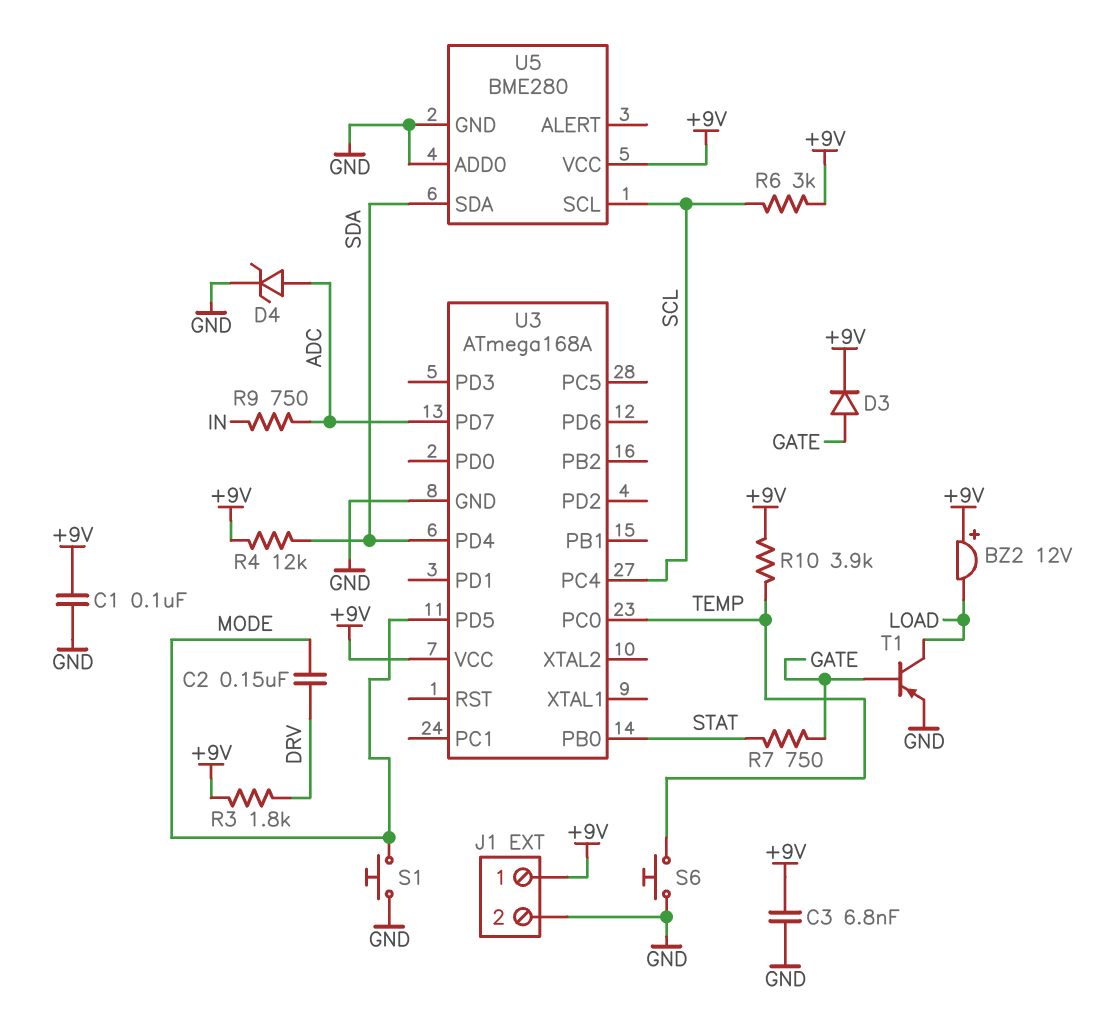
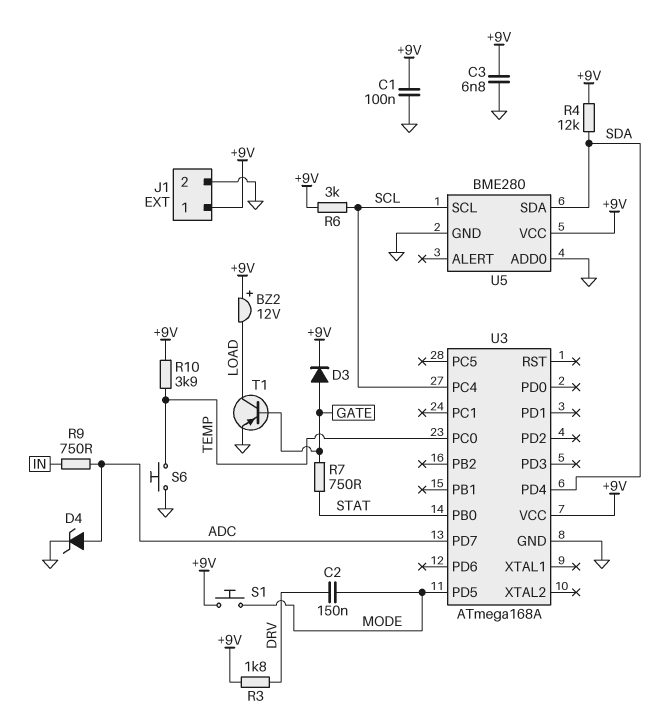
S1: button (GND, MODE) -> button (+9V, MODE)

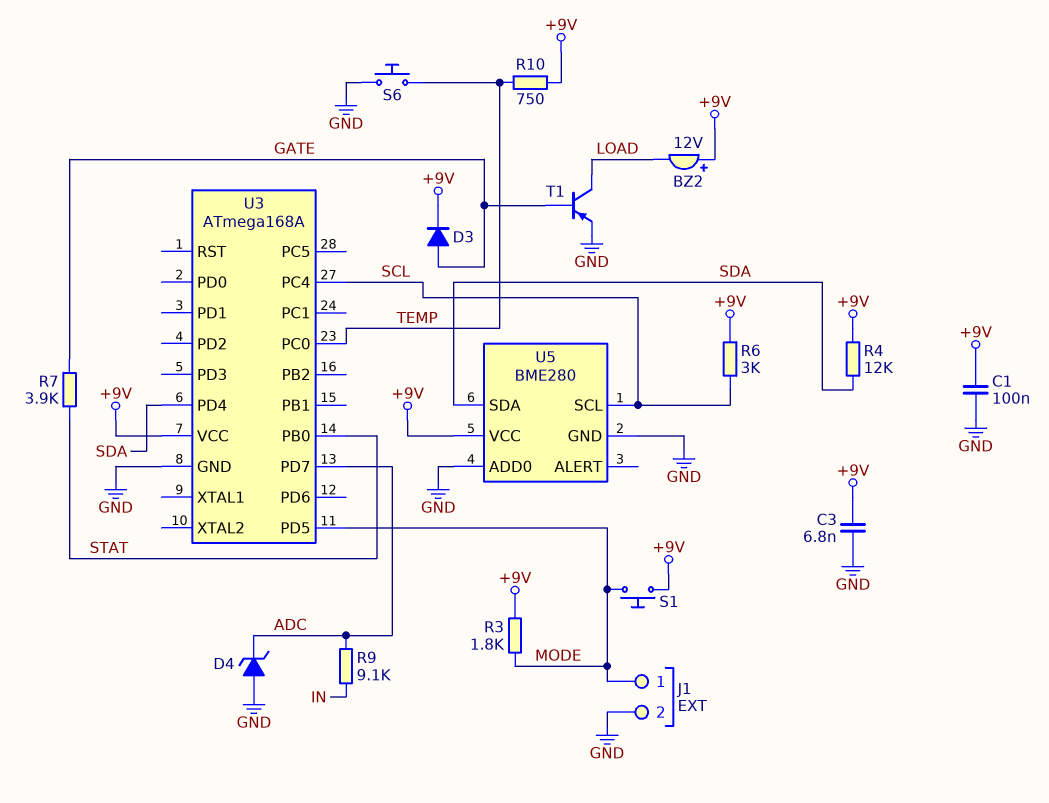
C2: 150nF (DRV, MODE) -> none
D4: zener (A ADC, K GND) -> zener (A GND, K ADC)
J1 pin 1: +9V -> MODE
R3: 1.8k (+9V, DRV) -> 1.8k (+9V, MODE)
R7: 750 (GATE, STAT) -> 3.9k (GATE, STAT)
R9: 750 (ADC, IN) -> 9.1k (ADC, IN)
R10: 3.9k (+9V, TEMP) -> 750 (+9V, TEMP)

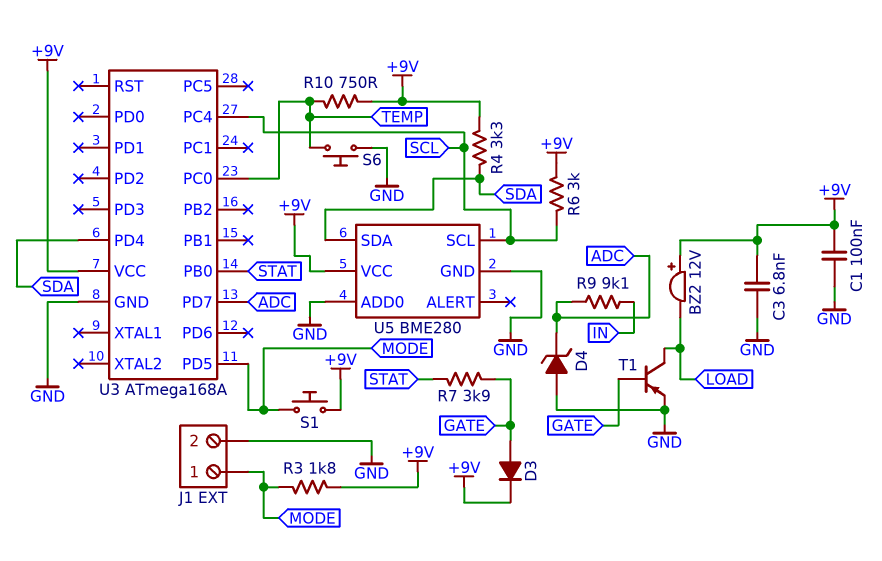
R4: 12k (+9V, SDA) -> 3.3k (+9V, SDA)

